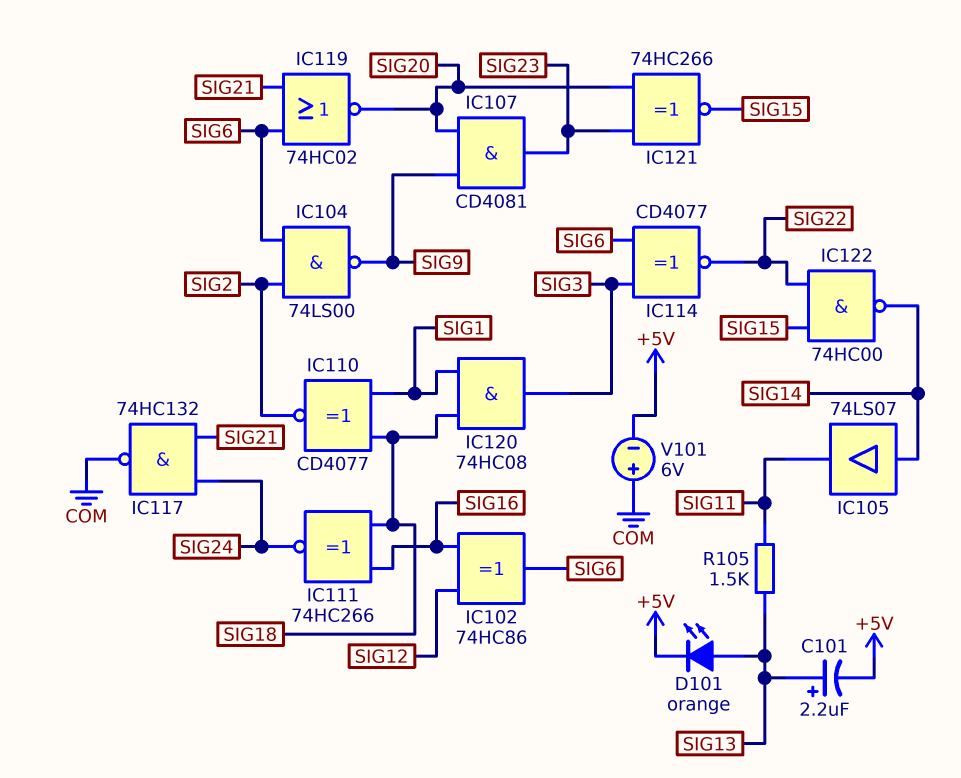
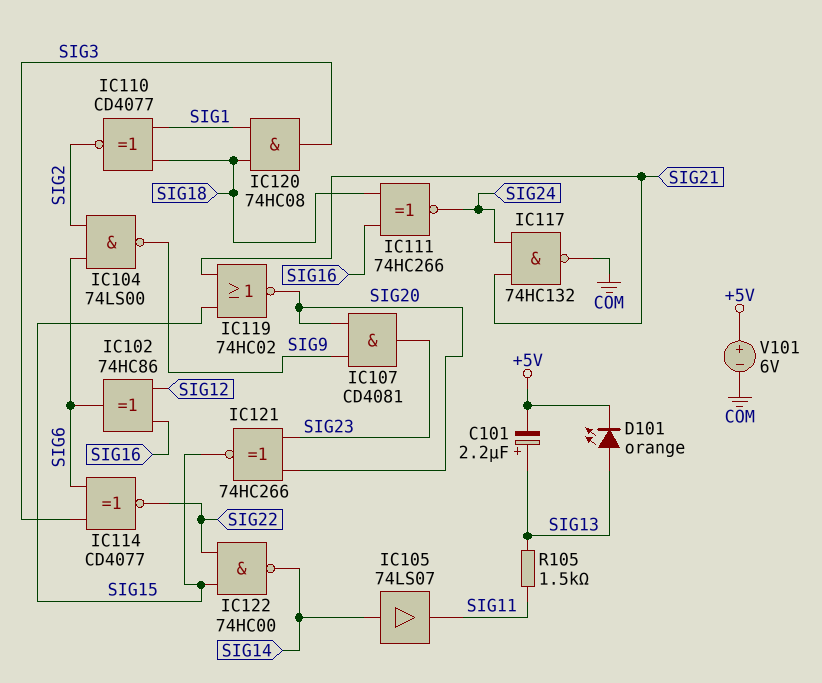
IC119: NOR 74HC02 (in SIG6, in SIG21, out SIG20) -> NOR 74HC02 (in SIG15, in SIG21, out SIG20)
V101: 6V (plus COM, minus +5V) -> 6V (plus +5V, minus COM)

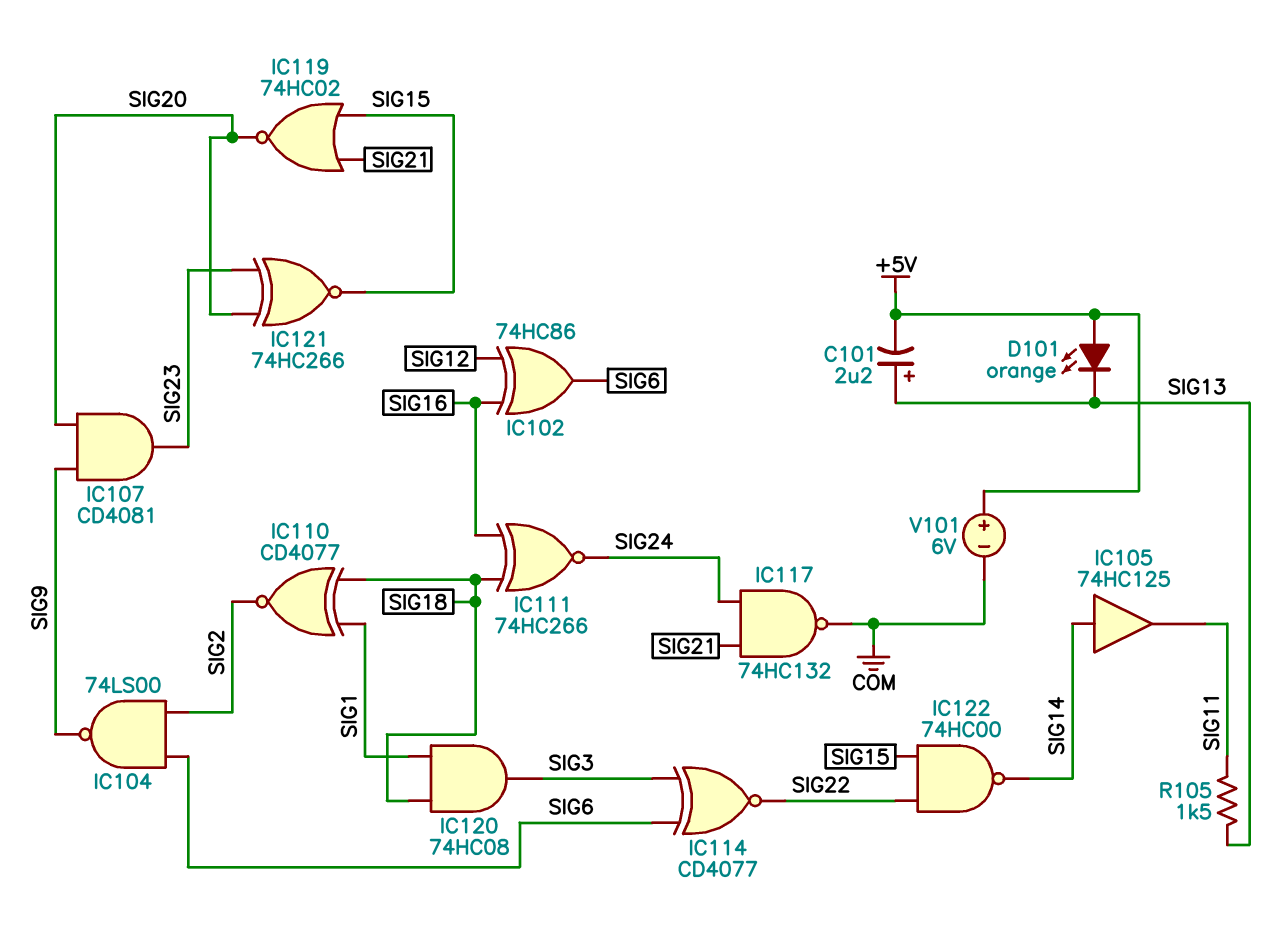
D101: LED orange (A SIG13, K +5V) -> LED orange (A +5V, K SIG13)
IC105: buffer 74LS07 (in SIG14, out SIG11) -> buffer 74HC125 (in SIG14, out SIG11)

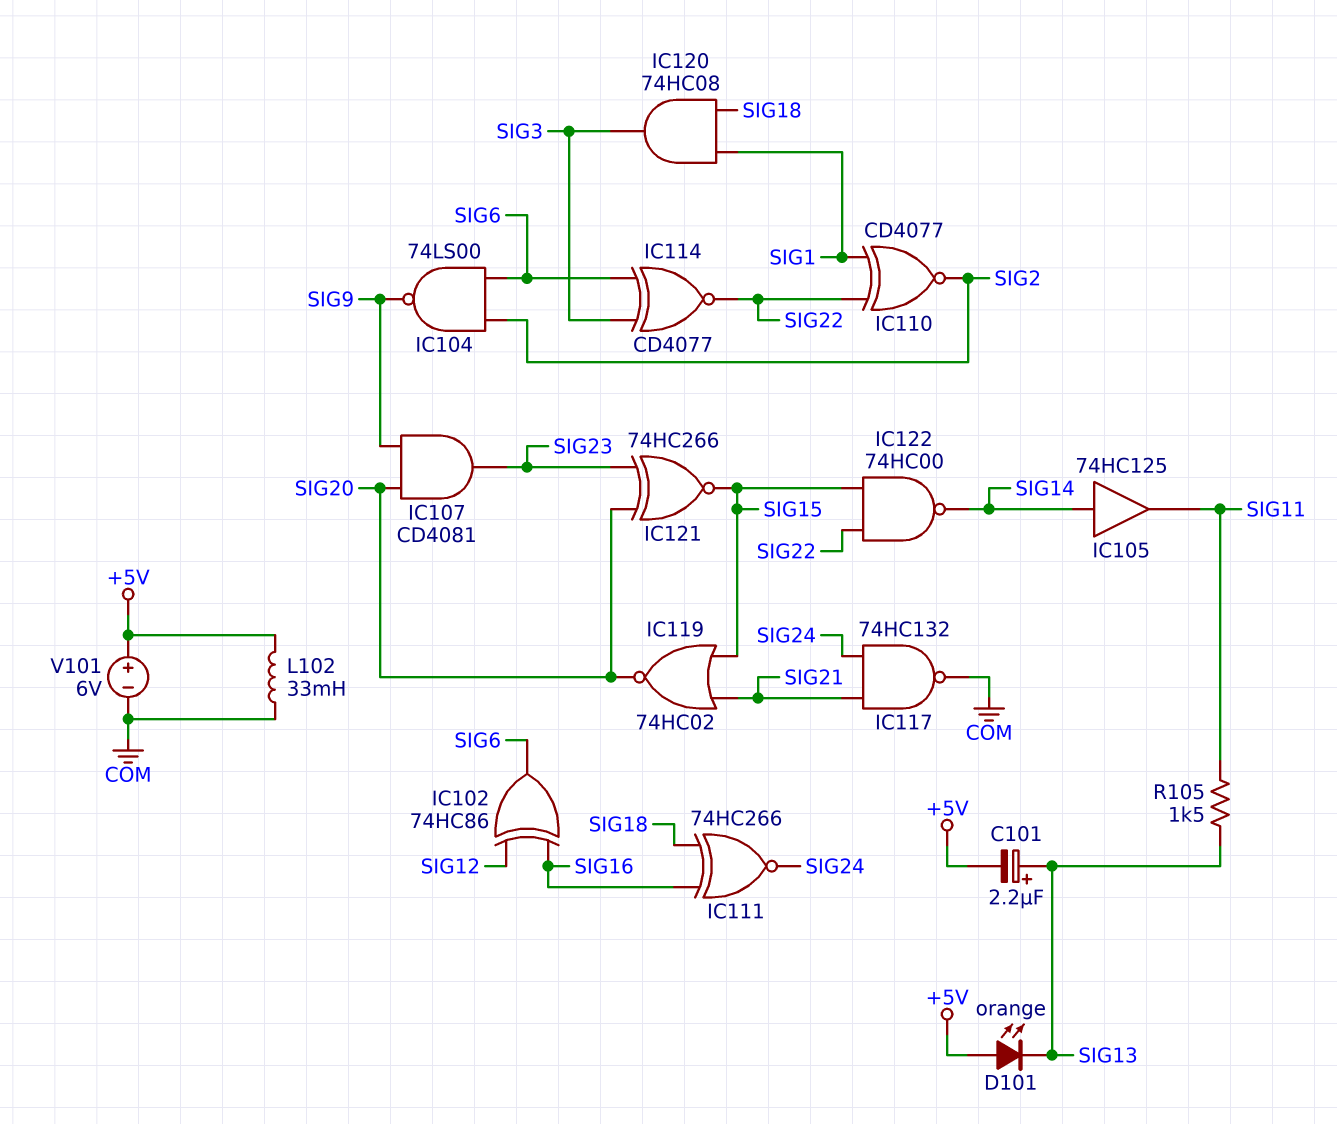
IC110: XNOR CD4077 (in SIG1, in SIG18, out SIG2) -> XNOR CD4077 (in SIG1, in SIG22, out SIG2)
L102: none -> 33mH (+5V, COM)

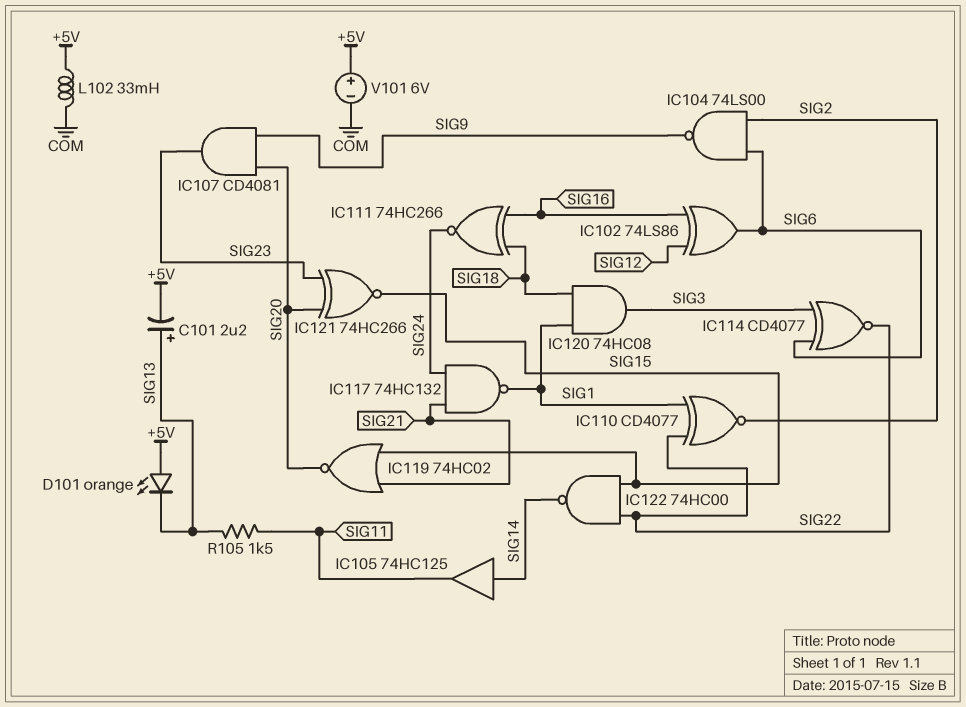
IC102: XOR 74HC86 (in SIG12, in SIG16, out SIG6) -> XOR 74LS86 (in SIG12, in SIG16, out SIG6)
IC117: NAND 74HC132 (in SIG21, in SIG24, out COM) -> NAND 74HC132 (in SIG21, in SIG24, out SIG1)

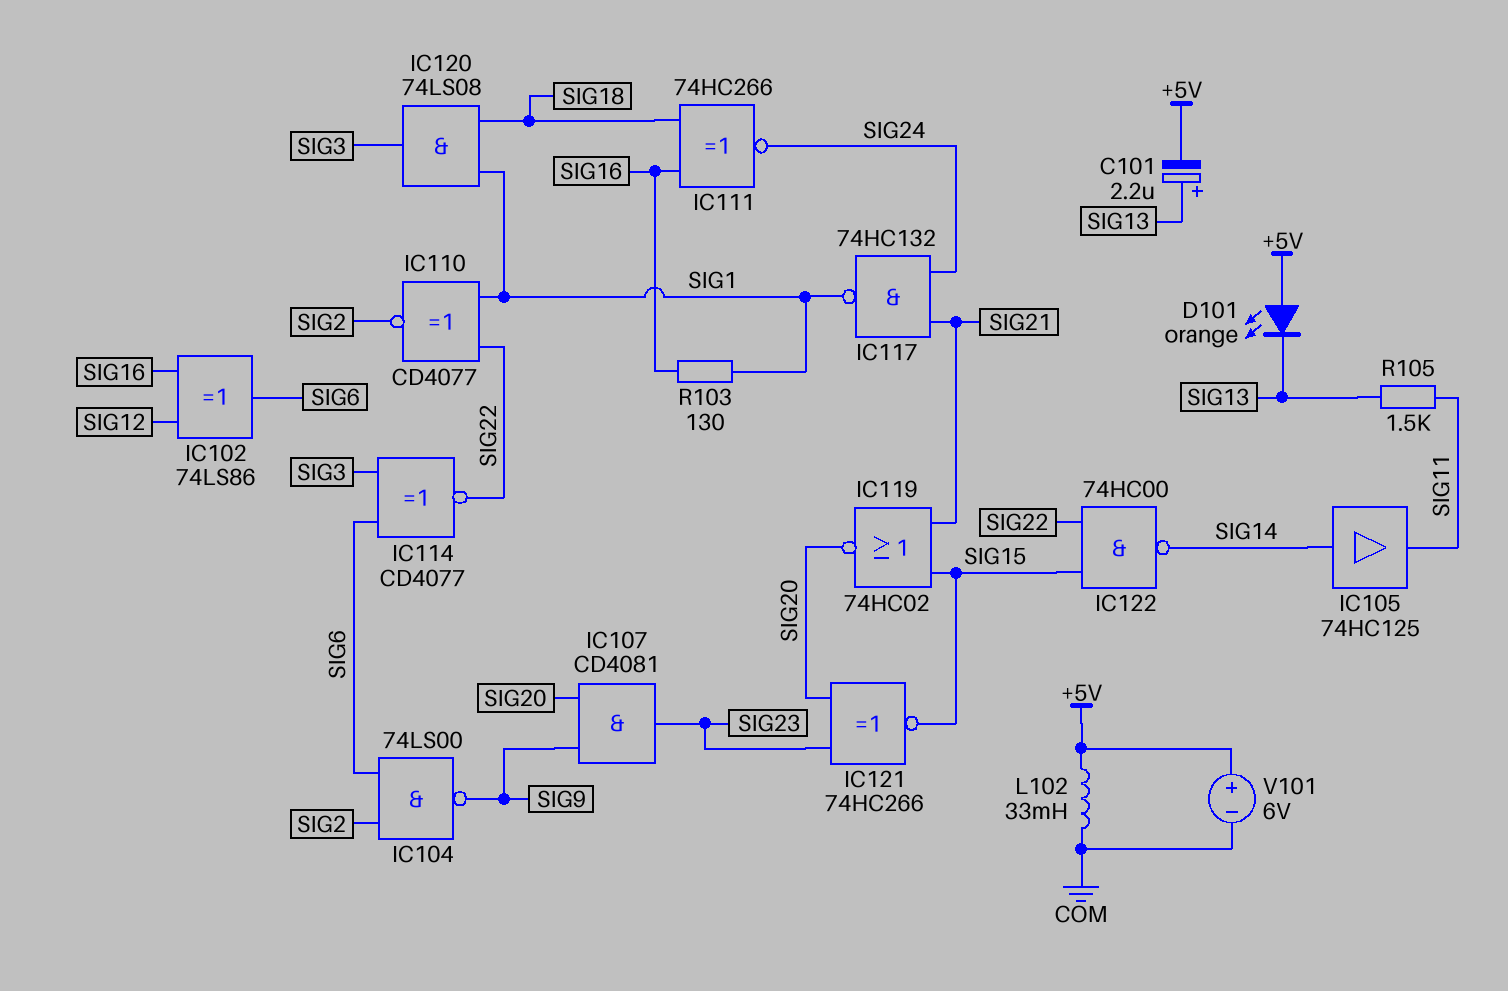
IC120: AND 74HC08 (in SIG1, in SIG18, out SIG3) -> AND 74LS08 (in SIG1, in SIG18, out SIG3)
R103: none -> 130 (SIG1, SIG16)

